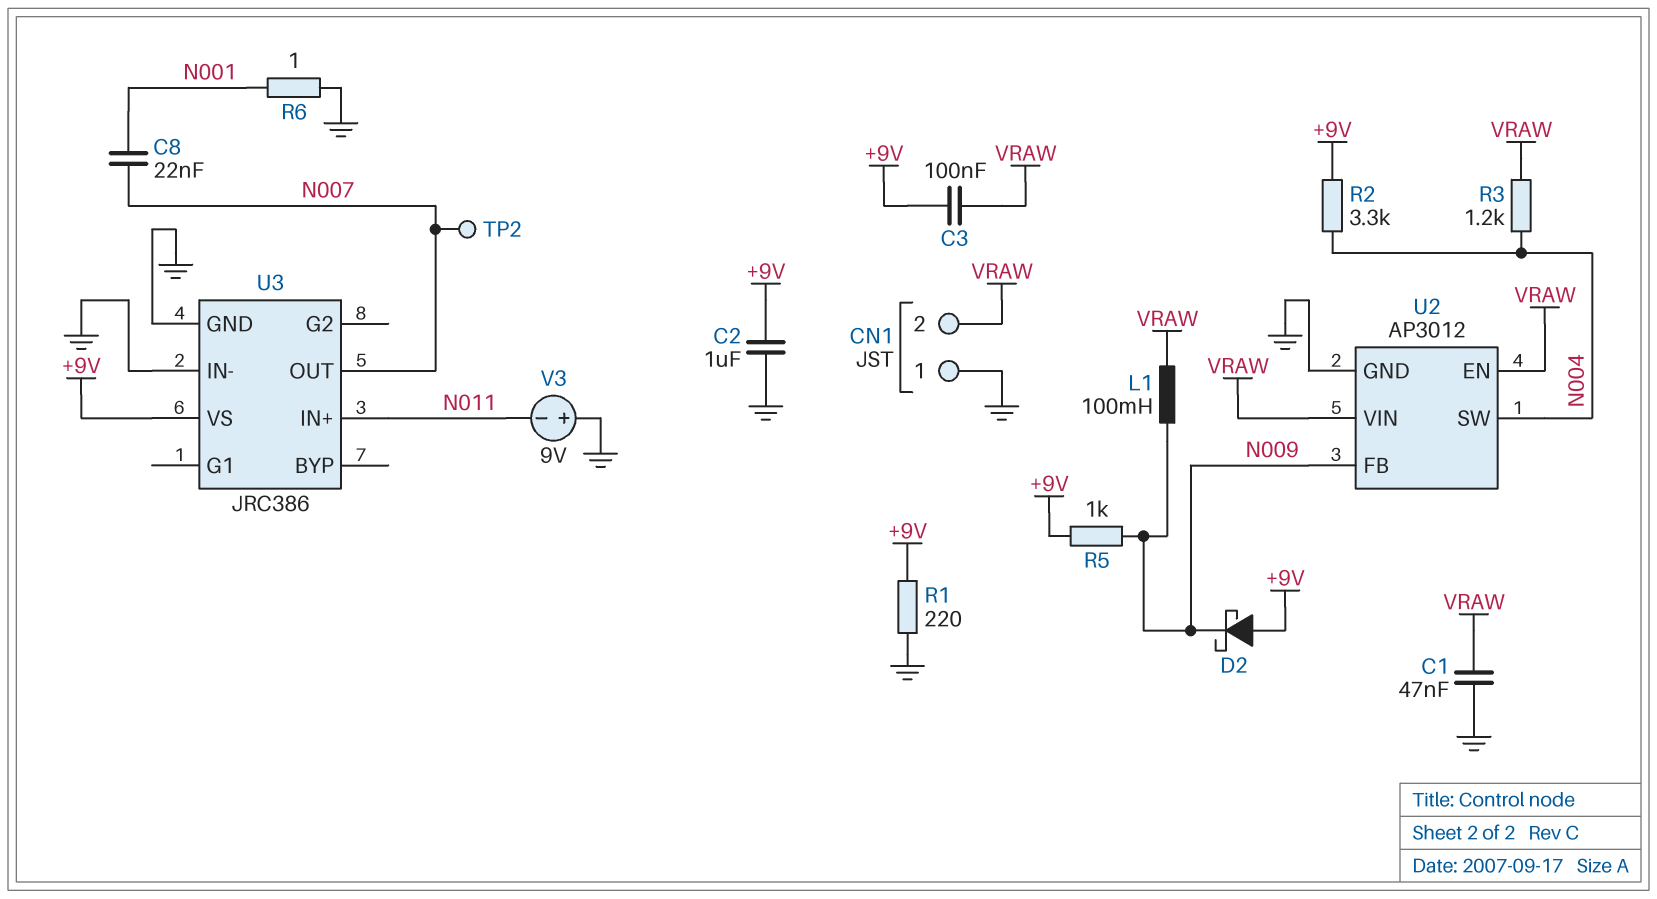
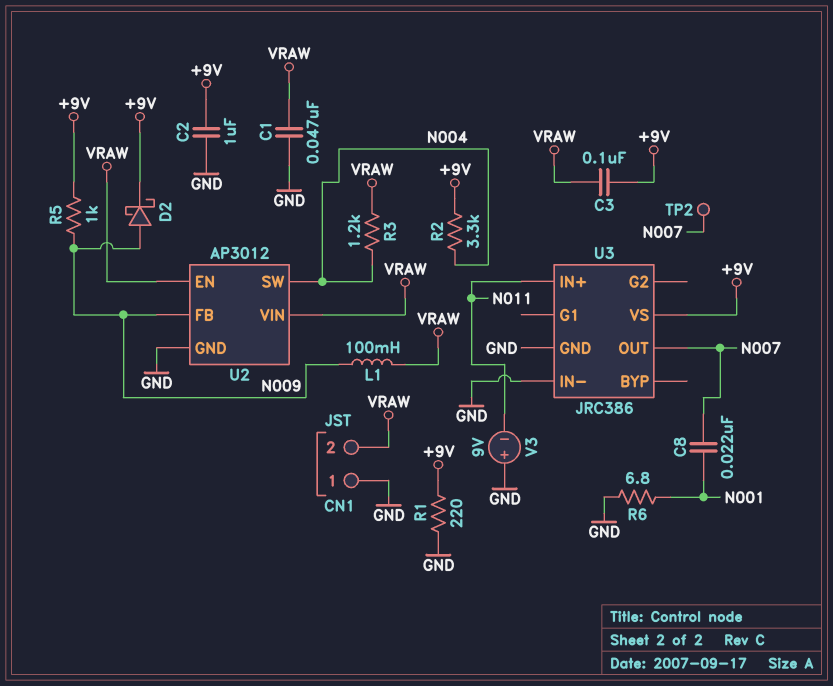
D2: schottky (A +9V, K N009) -> schottky (A N009, K +9V)
R6: 1 (GND, N001) -> 6.8 (GND, N001)

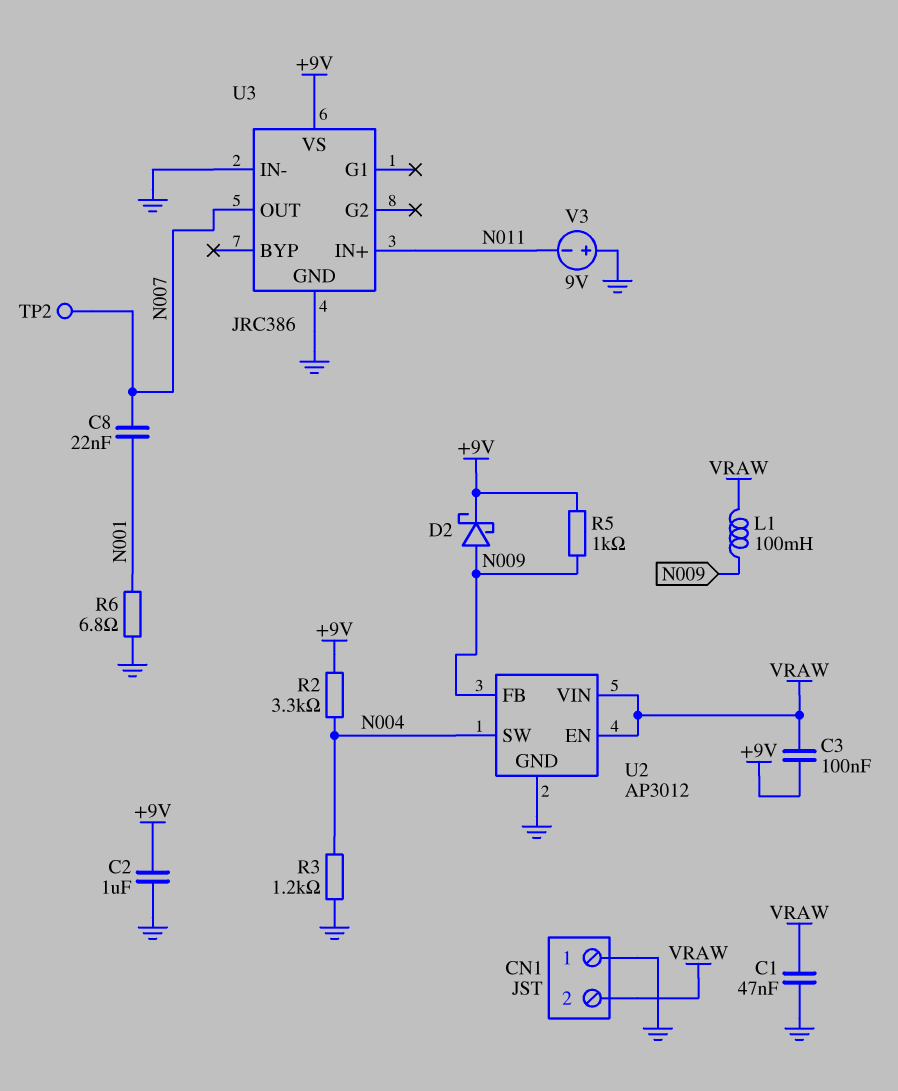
R1: 220 (+9V, GND) -> none
R3: 1.2k (N004, VRAW) -> 1.2k (GND, N004)

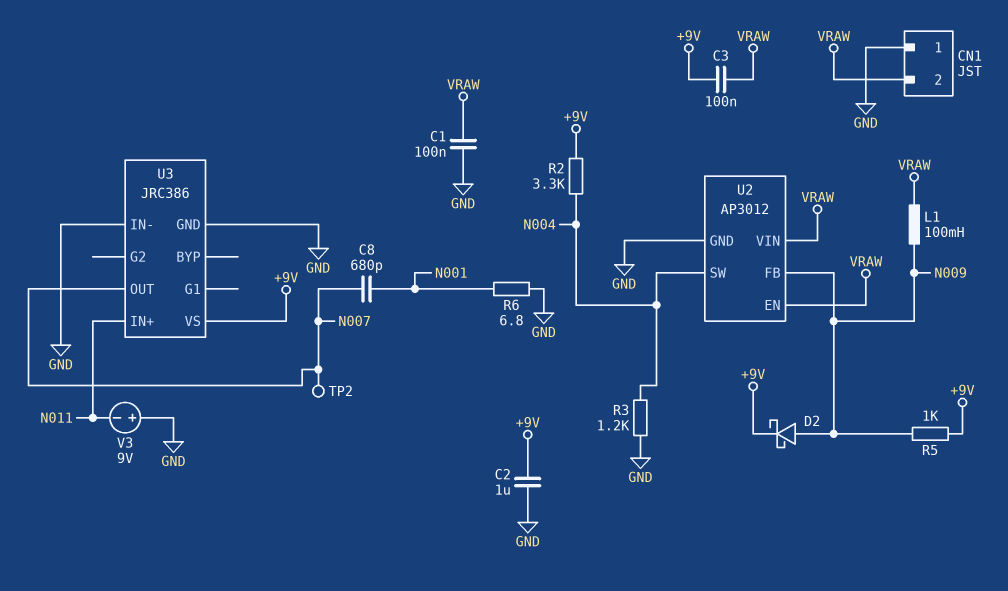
C1: 47nF (GND, VRAW) -> 100nF (GND, VRAW)
C8: 22nF (N001, N007) -> 680pF (N001, N007)

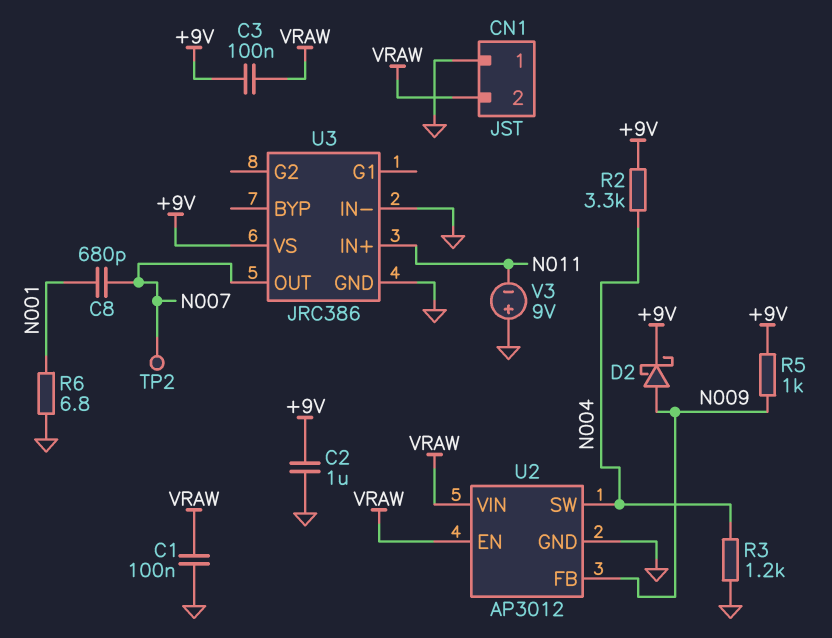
L1: 100mH (N009, VRAW) -> none

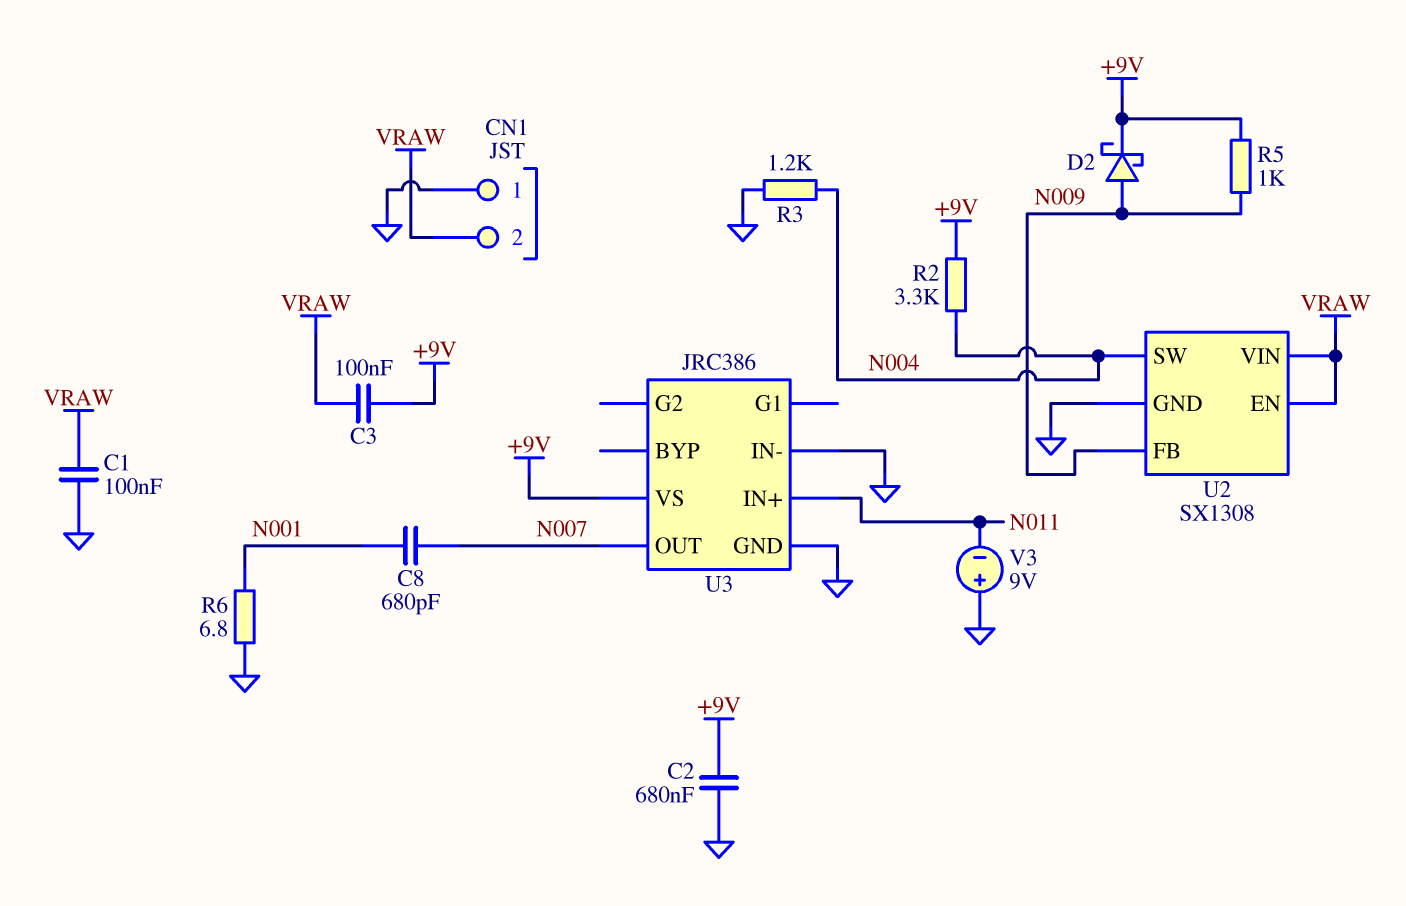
C2: 1uF (+9V, GND) -> 680nF (+9V, GND)
TP2: test point (N007) -> none
U2: AP3012 -> SX1308

